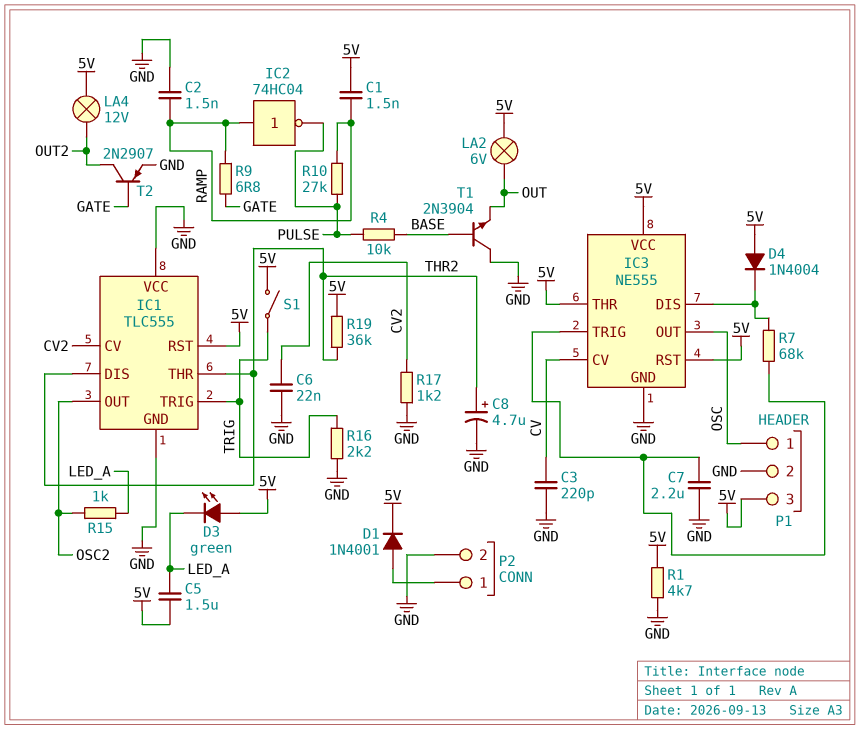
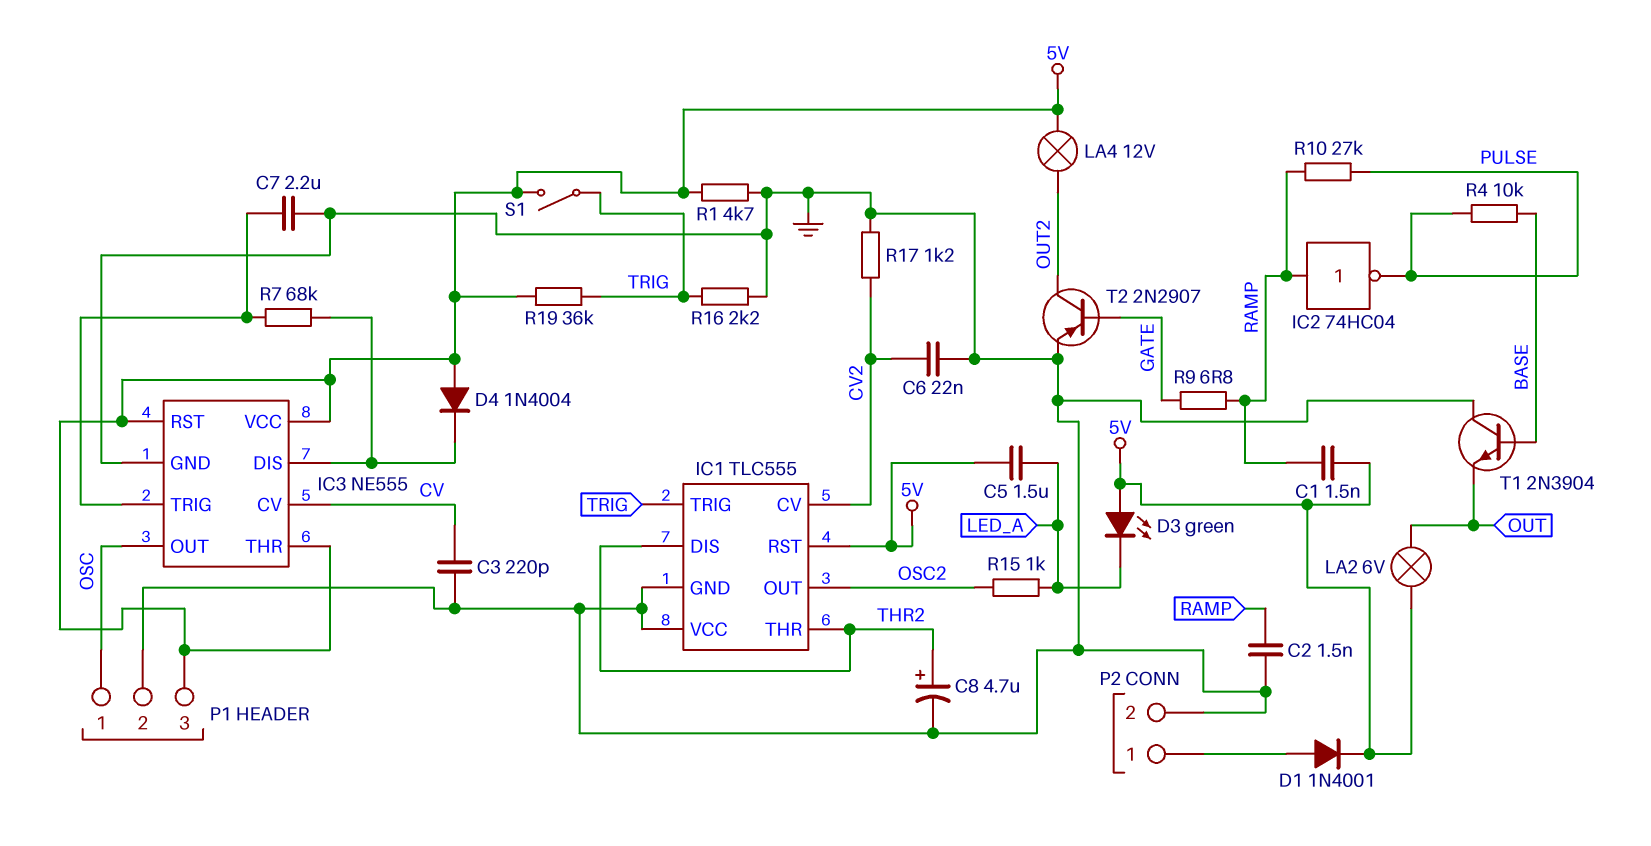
R19: 36k (5V, THR2) -> 36k (5V, TRIG)

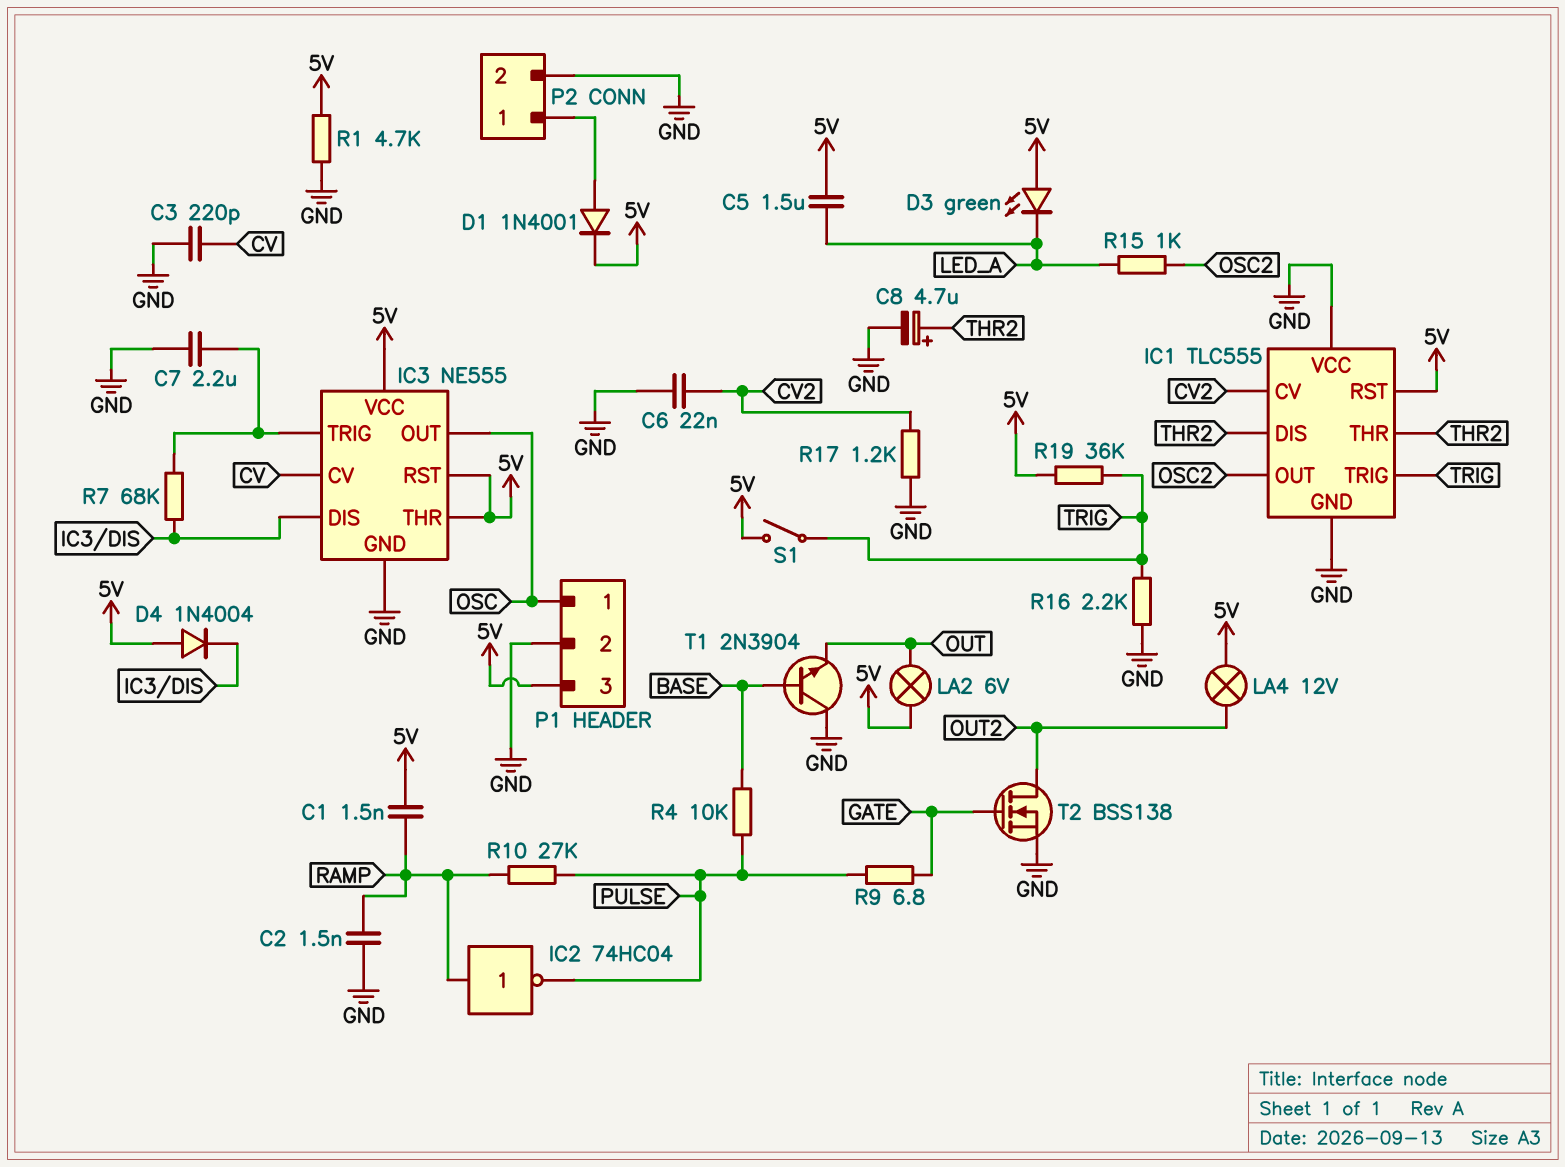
R9: 6.8 (GATE, RAMP) -> 6.8 (GATE, PULSE)
T2: PNP 2N2907 (B GATE, C OUT2, E GND) -> NMOS BSS138 (G GATE, D OUT2, S GND)

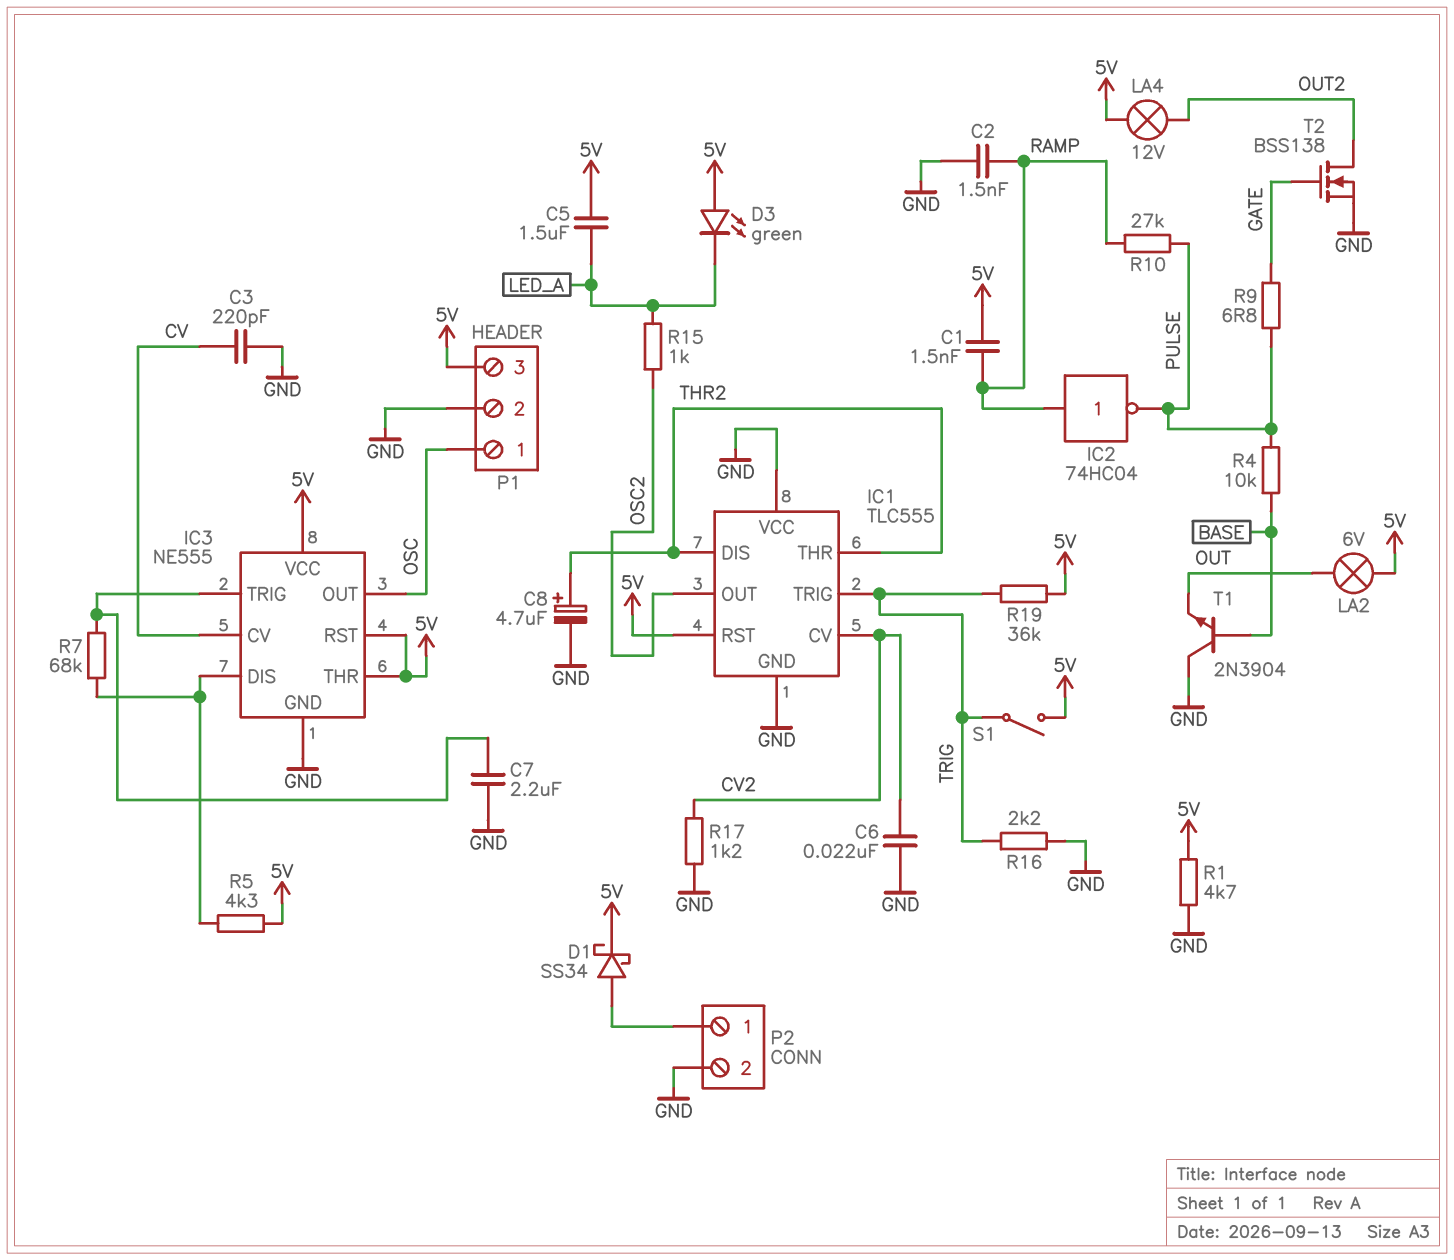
D1: diode 1N4001 (A P2/1, K 5V) -> schottky SS34 (A P2/1, K 5V)
D4: diode 1N4004 (A 5V, K IC3/DIS) -> none
R5: none -> 4.3k (5V, IC3/DIS)

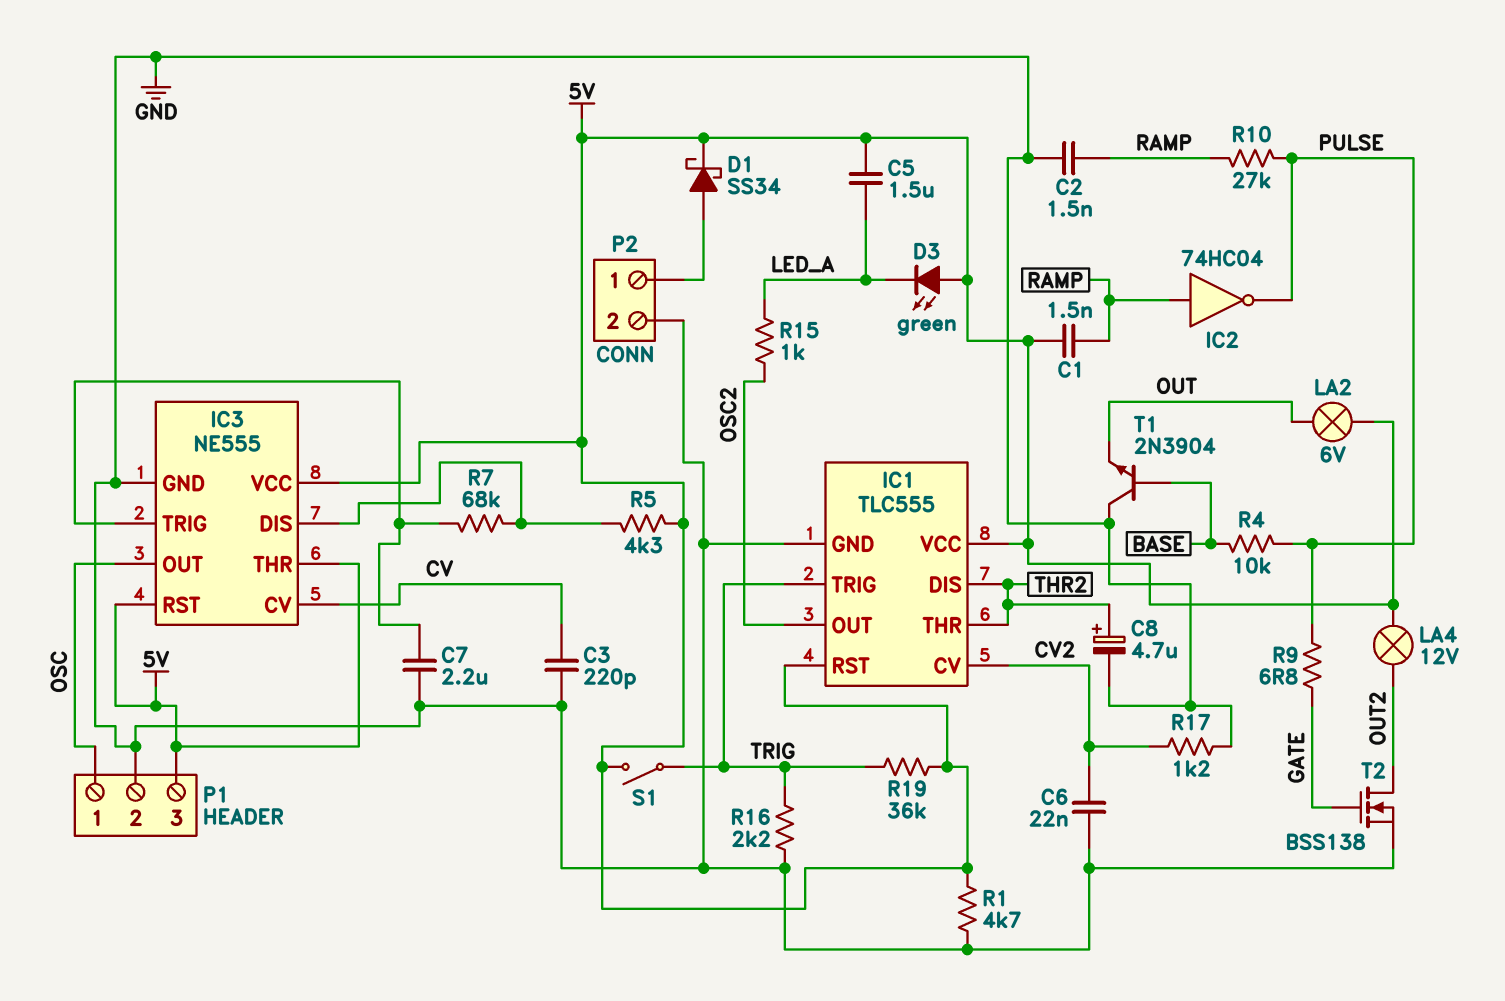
IC1 pin VCC: GND -> 5V

